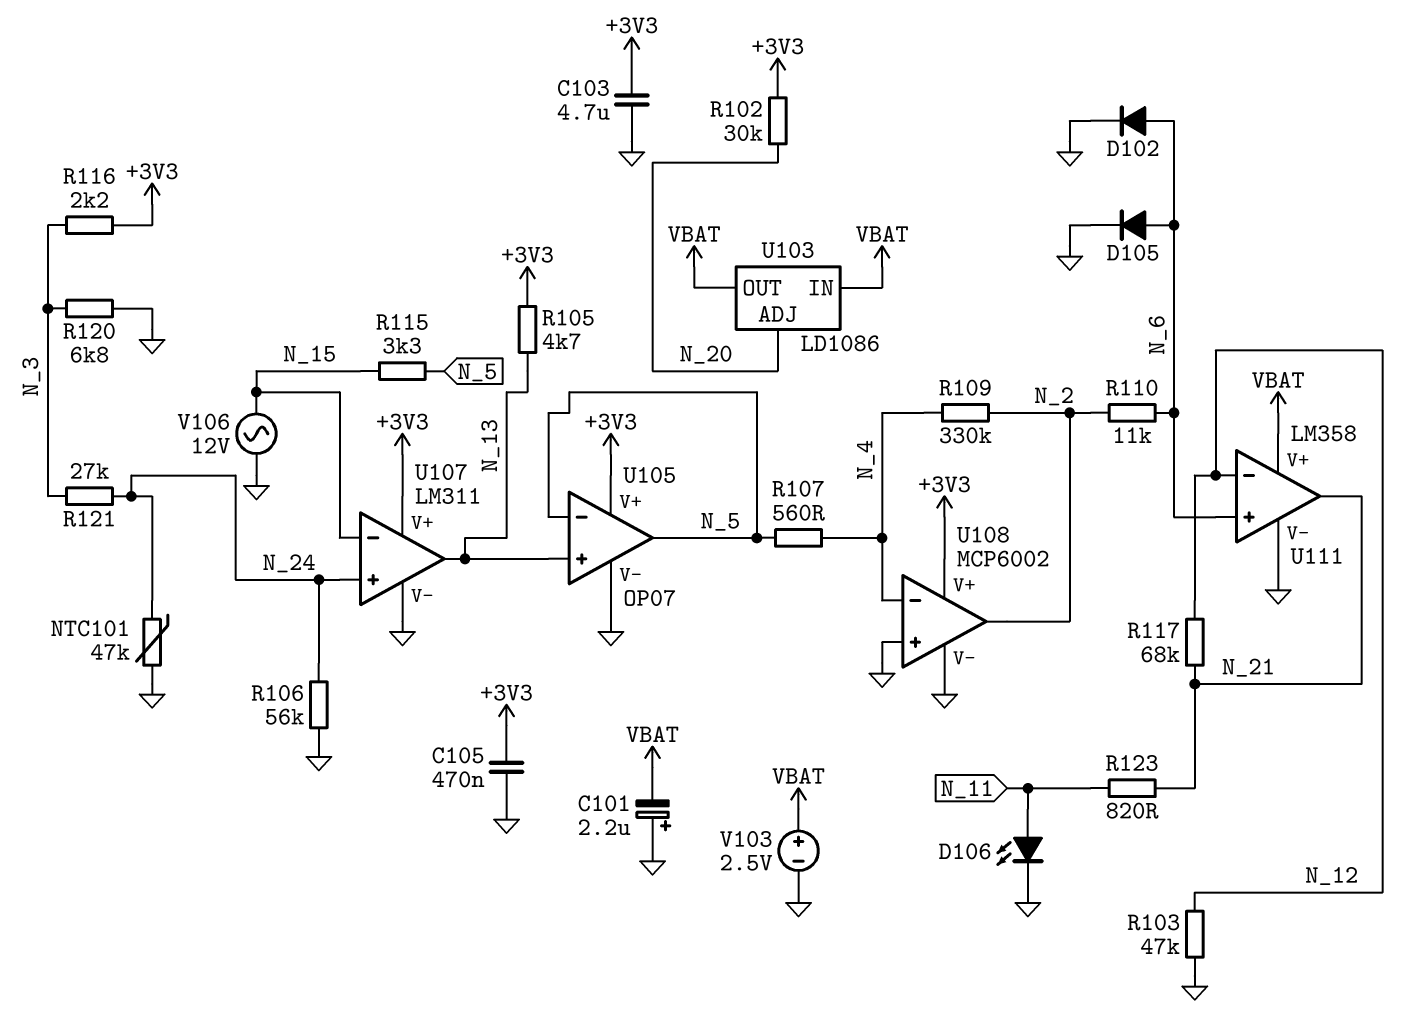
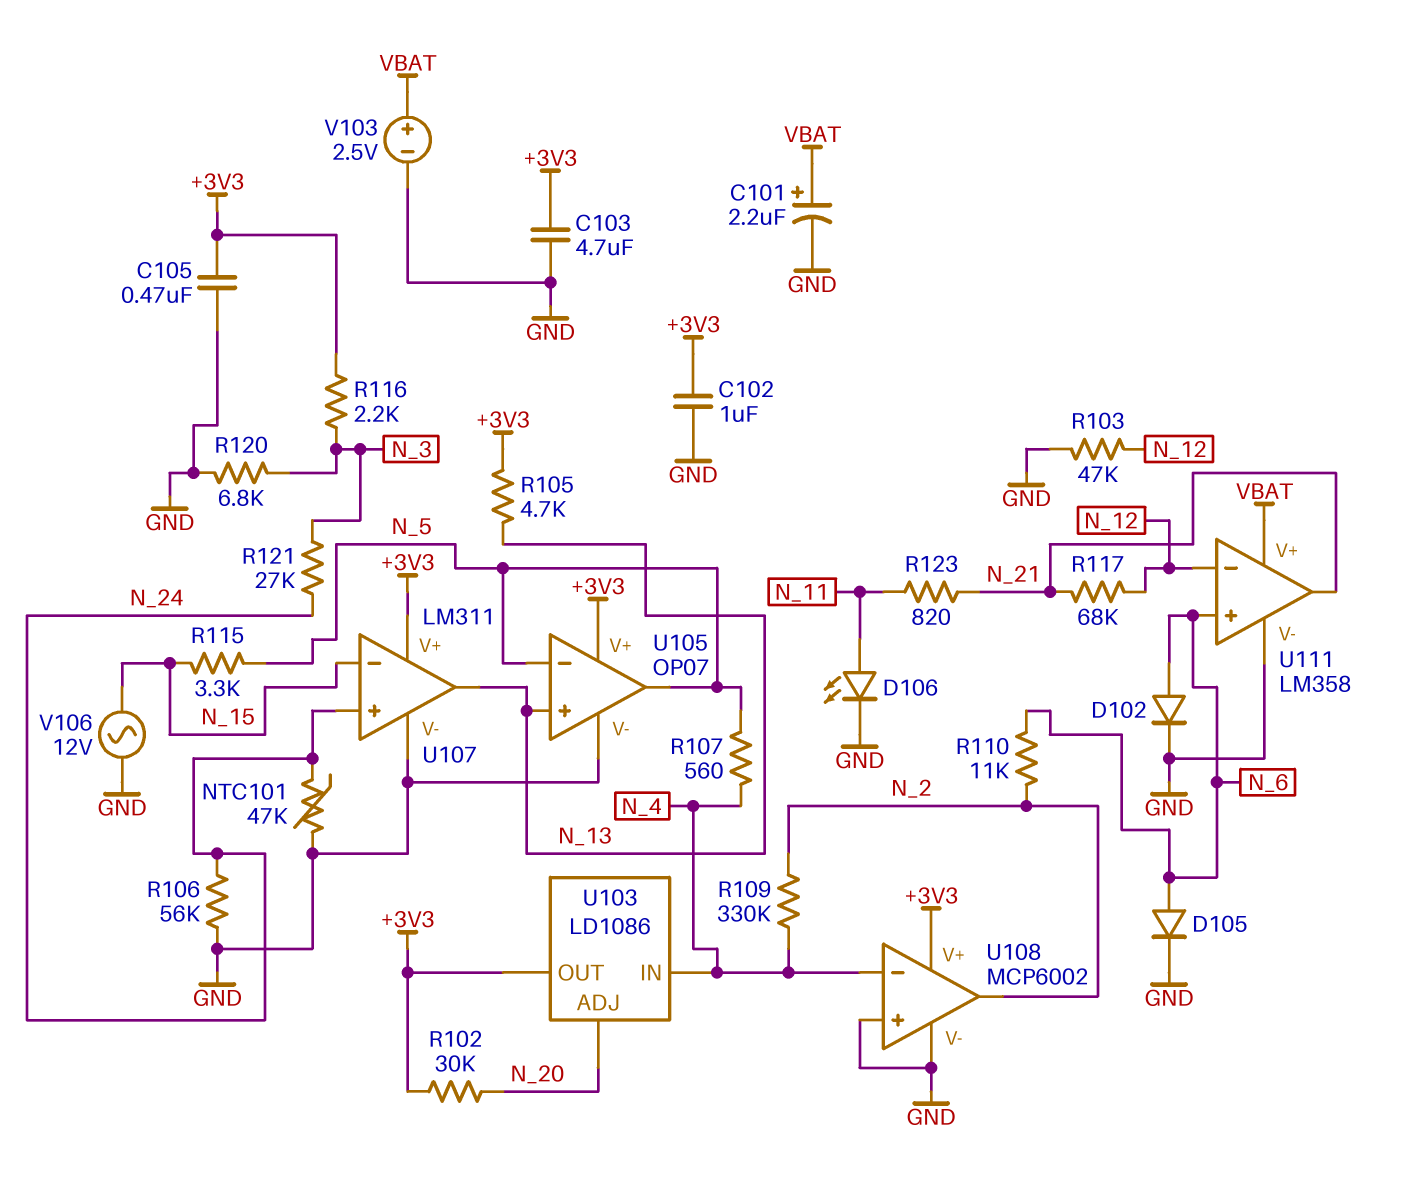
C101: 2.2uF (plus GND, minus VBAT) -> 2.2uF (plus VBAT, minus GND)
C102: none -> 1uF (+3V3, GND)
U103 pin IN: VBAT -> N_4
U103 pin OUT: VBAT -> +3V3

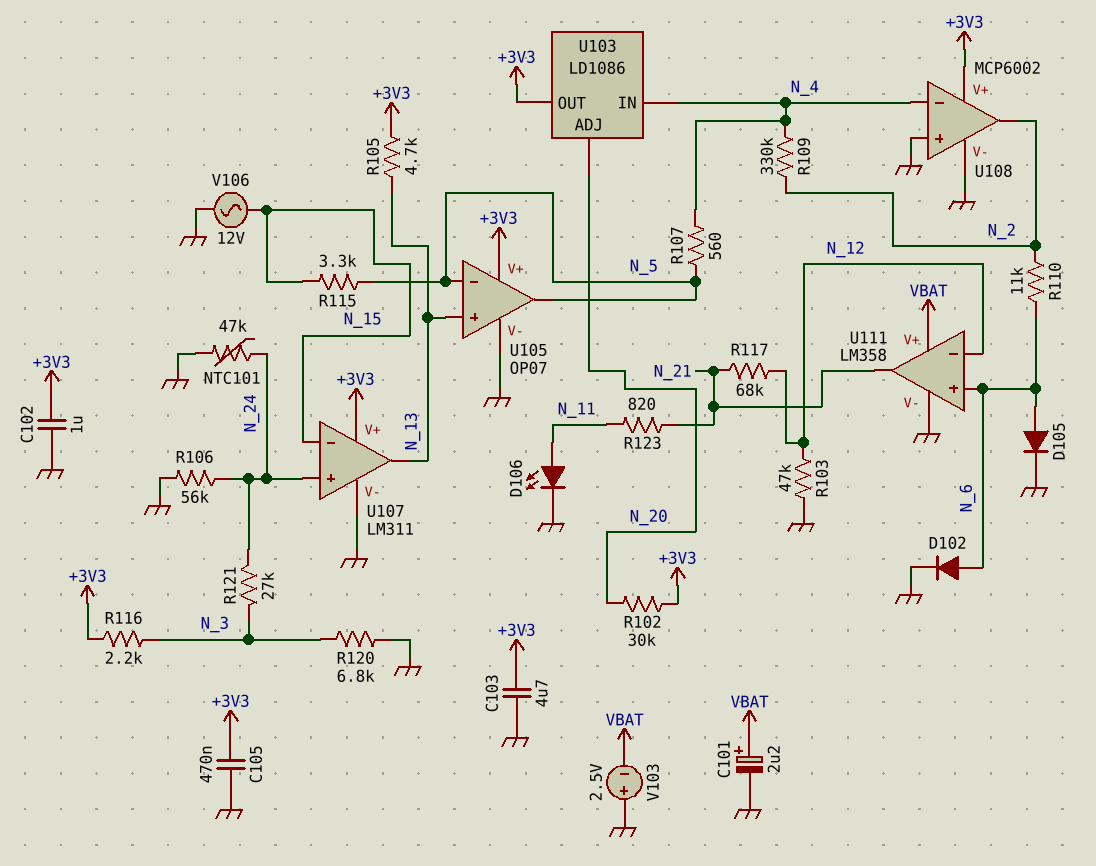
V103: 2.5V (plus VBAT, minus GND) -> 2.5V (plus GND, minus VBAT)

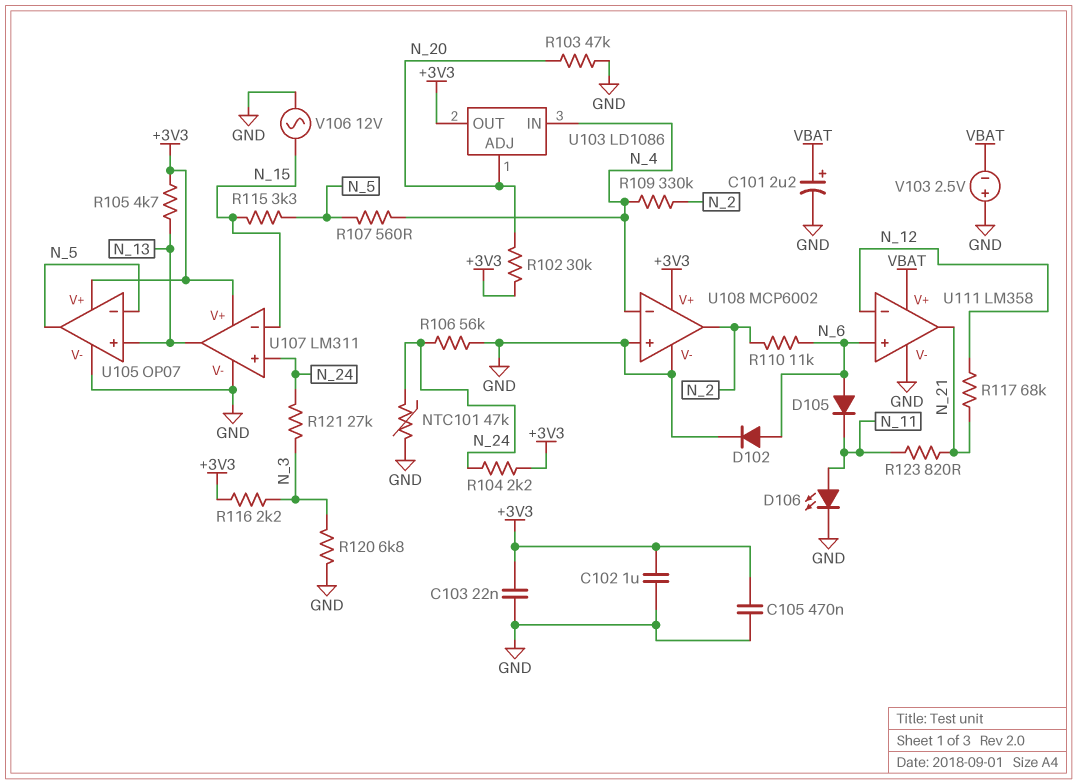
C103: 4.7uF (+3V3, GND) -> 22nF (+3V3, GND)
D105: diode (A N_6, K GND) -> diode (A N_6, K N_11)
R103: 47k (GND, N_12) -> 47k (GND, N_20)
R104: none -> 2.2k (+3V3, N_24)

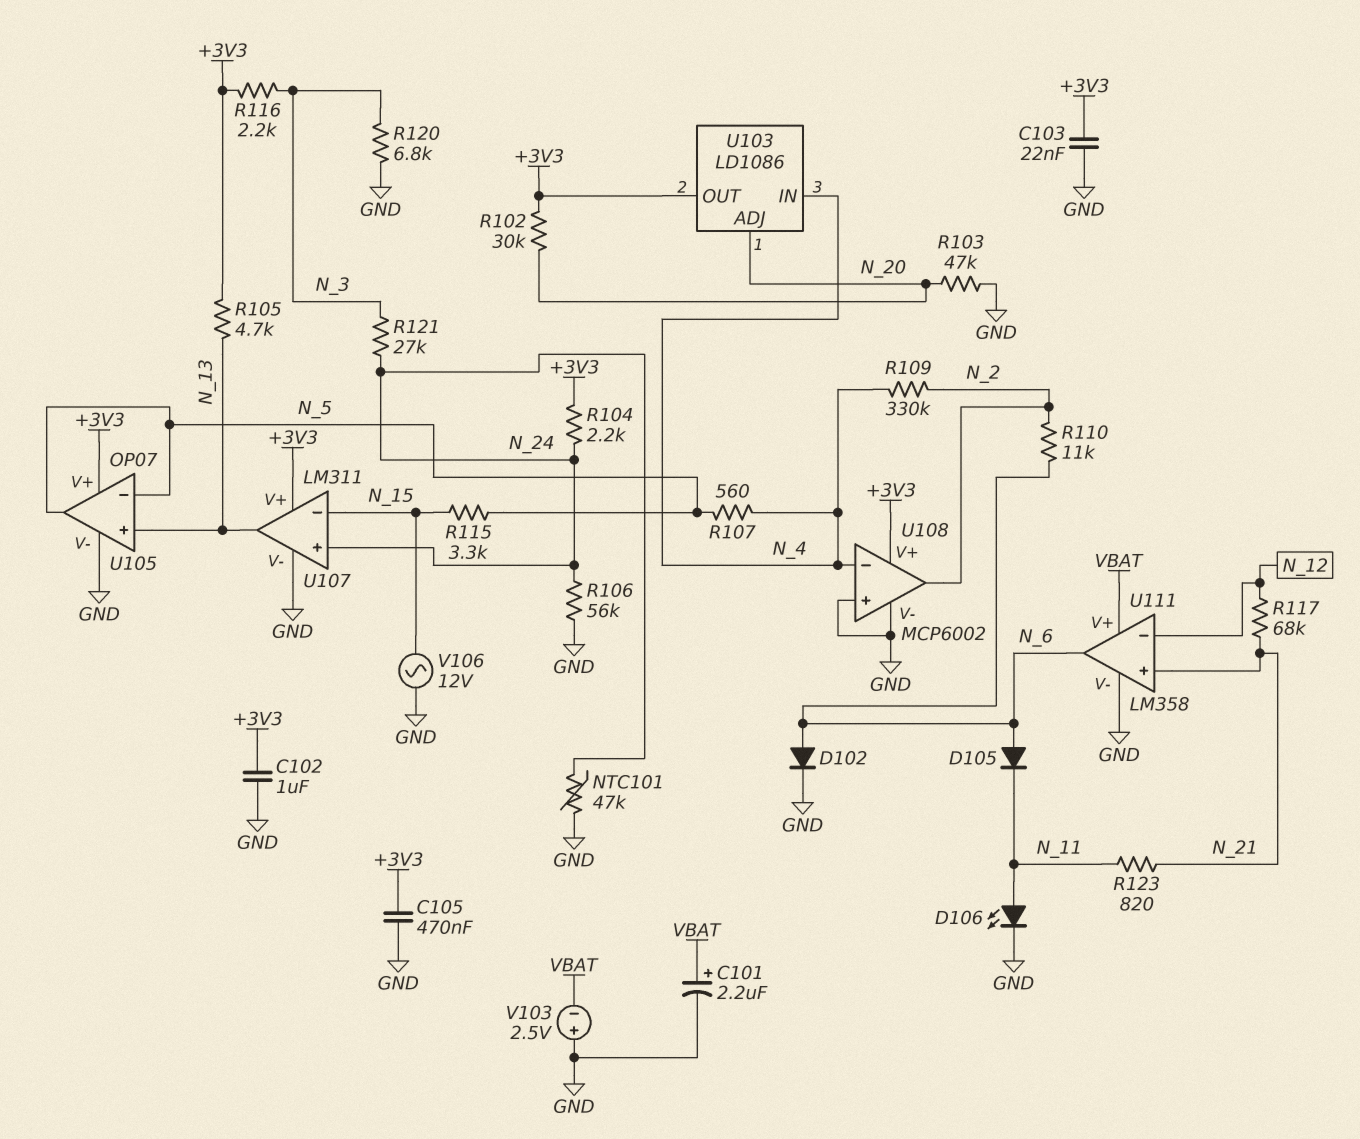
U111 pin in+: N_6 -> N_21
U111 pin out: N_21 -> N_6

